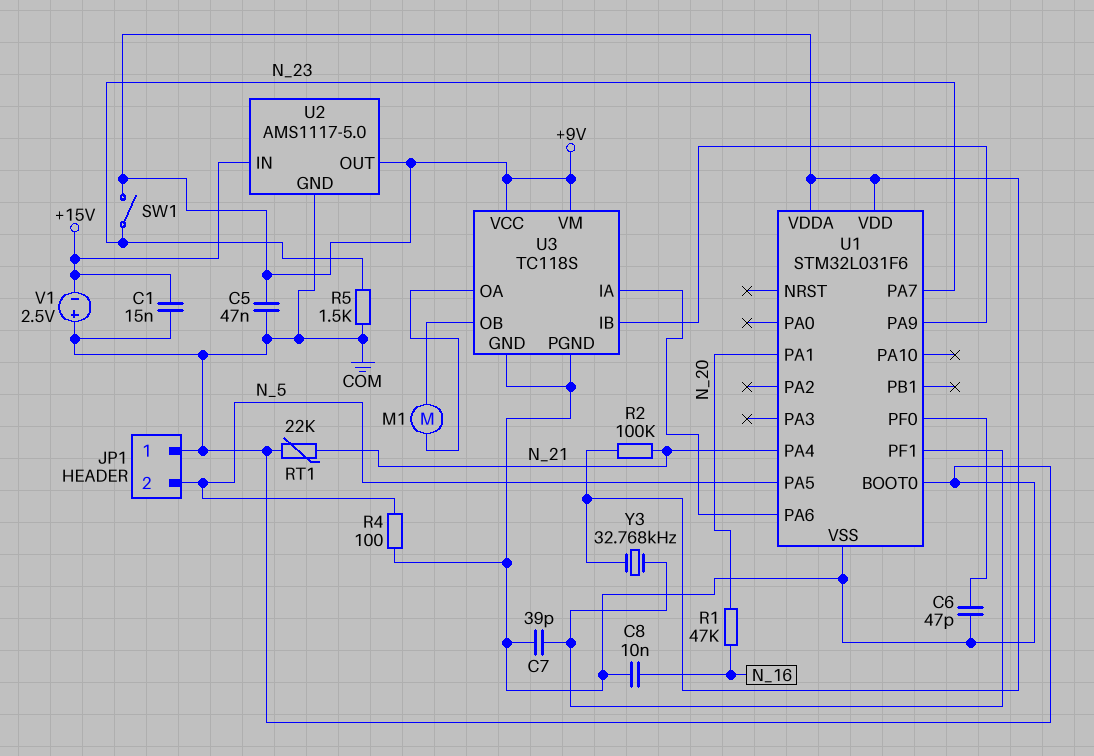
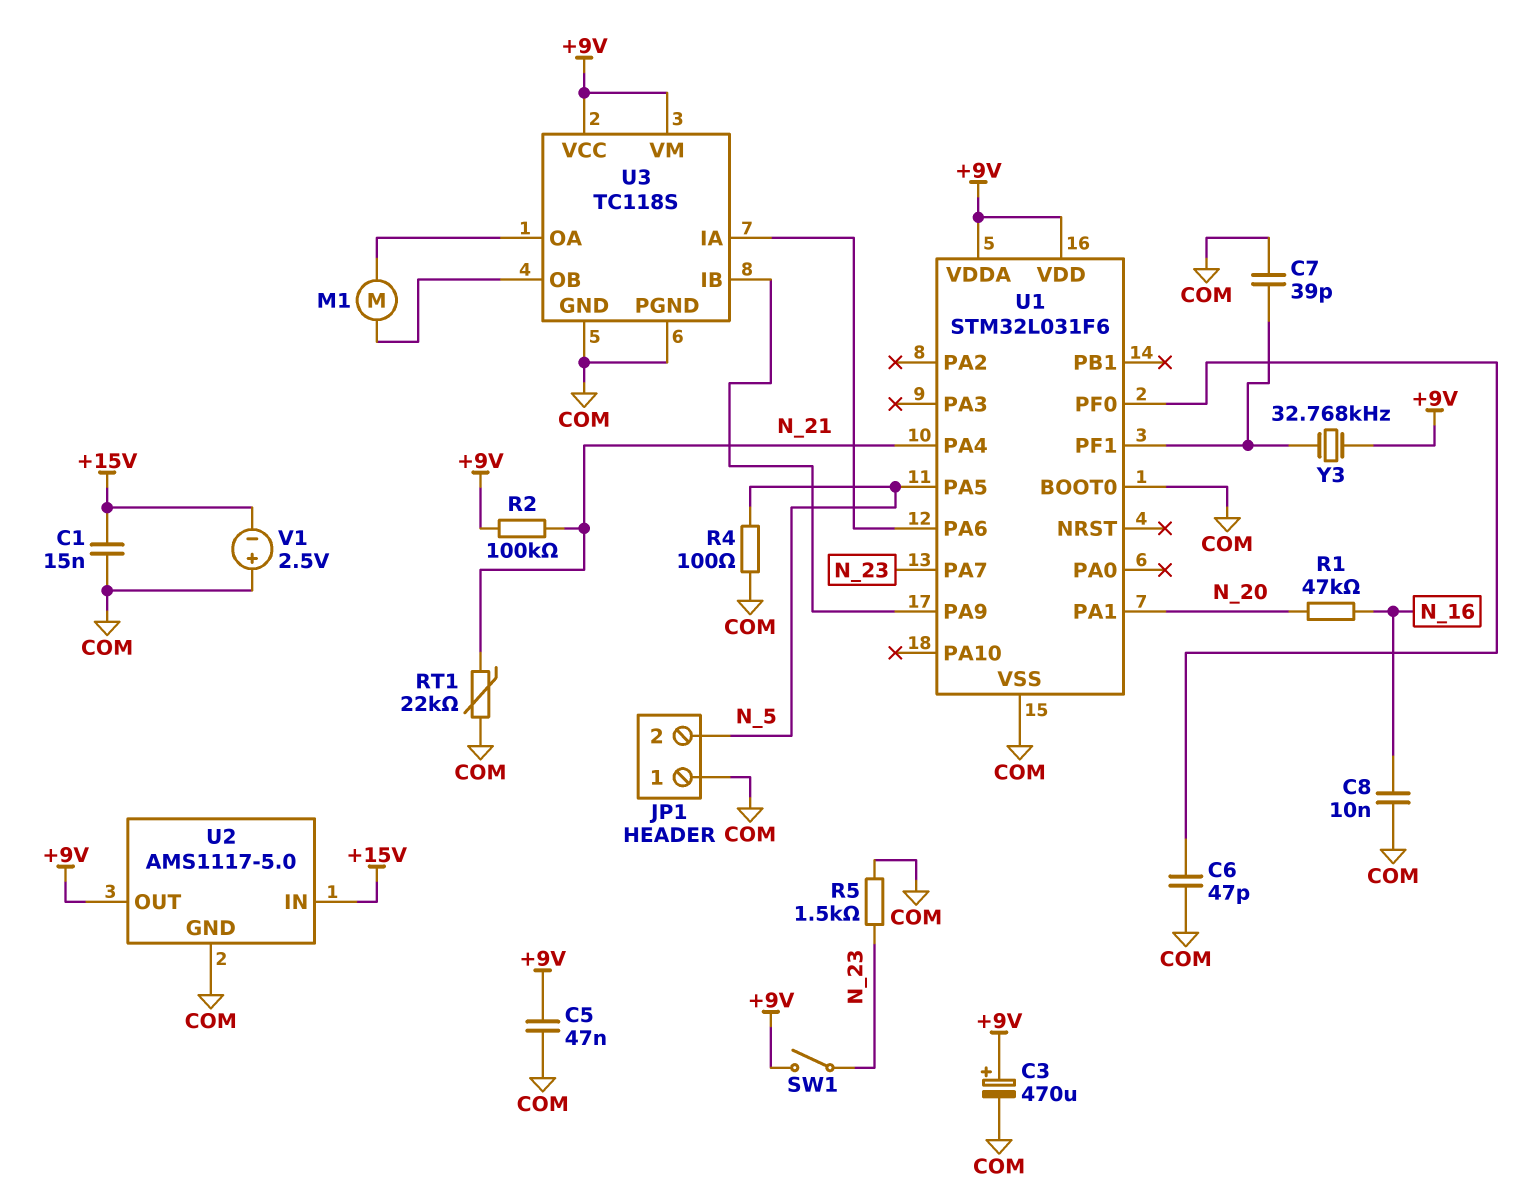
C3: none -> 470uF (plus +9V, minus COM)

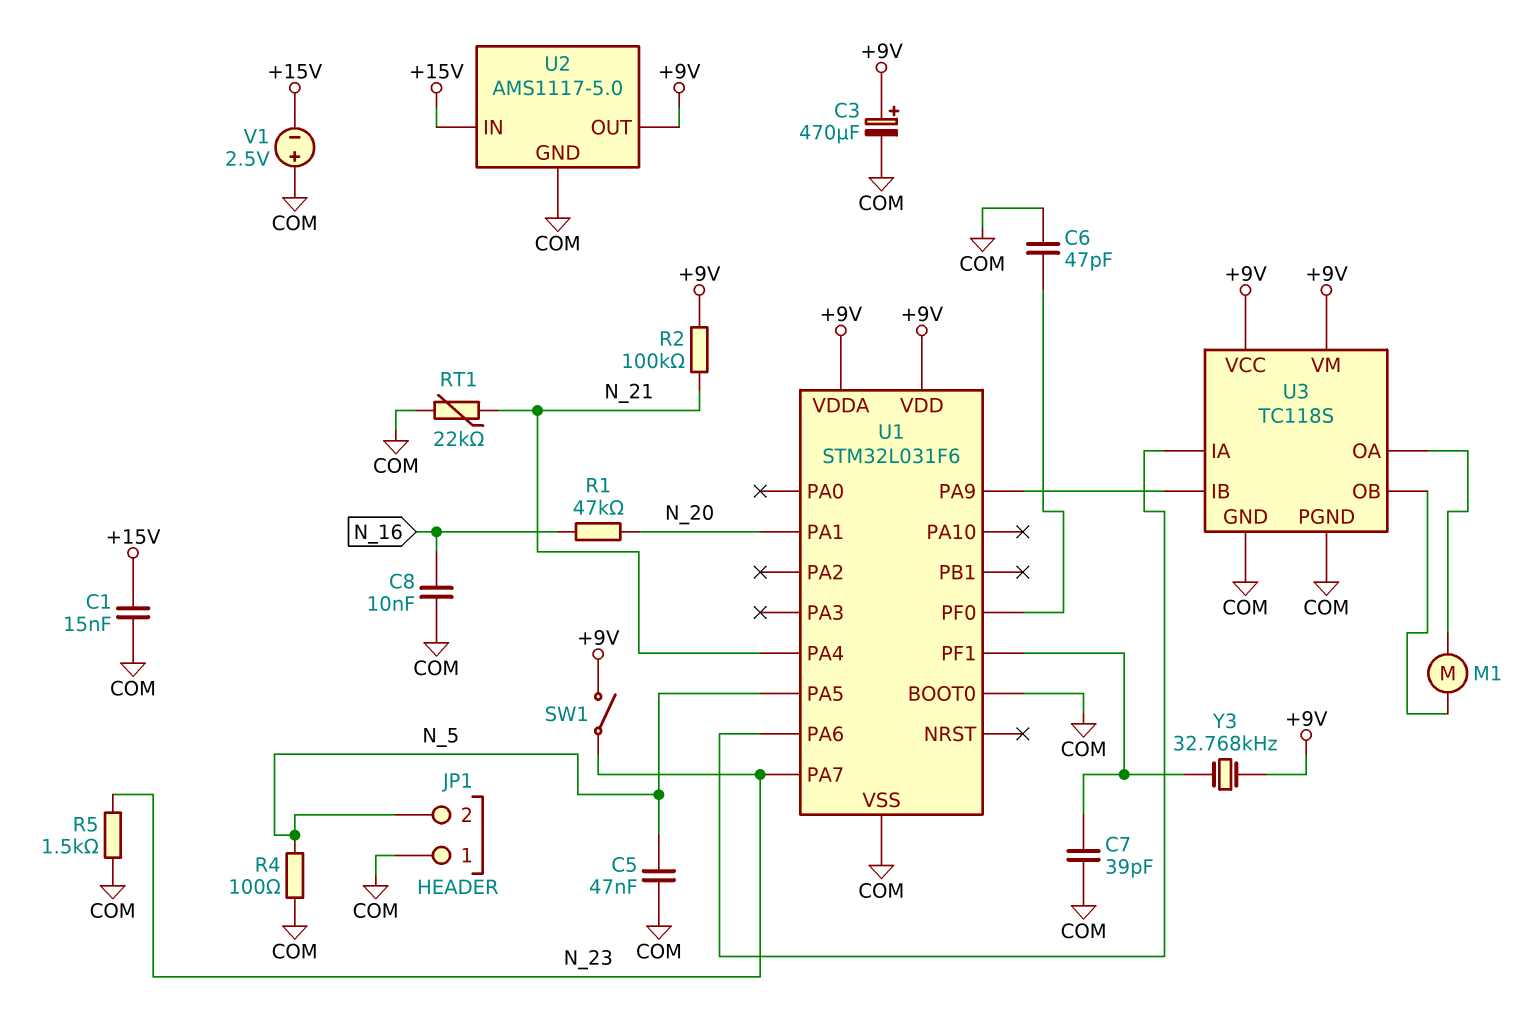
C5: 47nF (+9V, COM) -> 47nF (COM, N_5)

